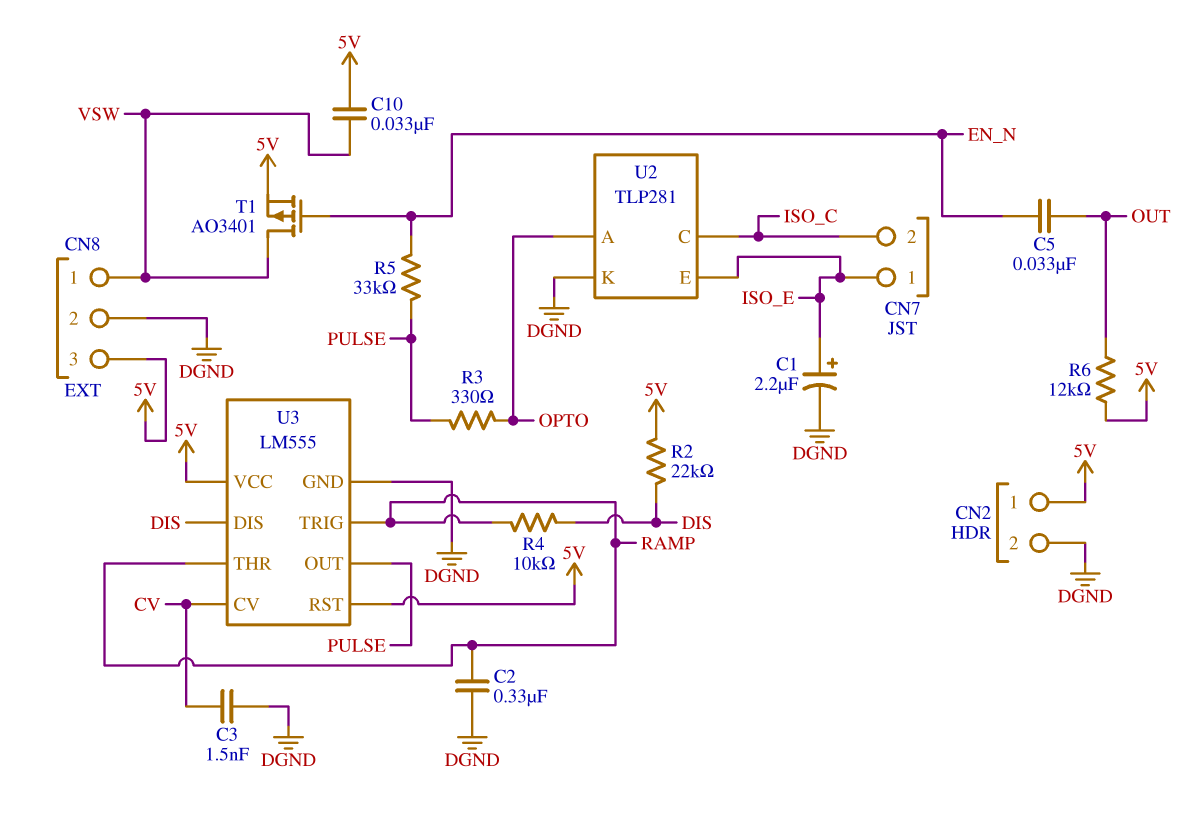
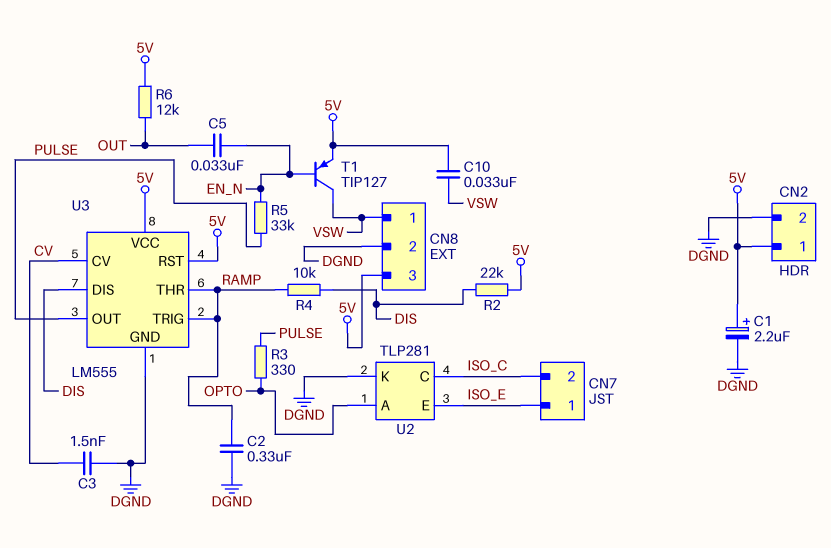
C1: 2.2uF (plus ISO_E, minus DGND) -> 2.2uF (plus 5V, minus DGND)
T1: PMOS AO3401 (G EN_N, D VSW, S 5V) -> PNP TIP127 (B EN_N, C VSW, E 5V)

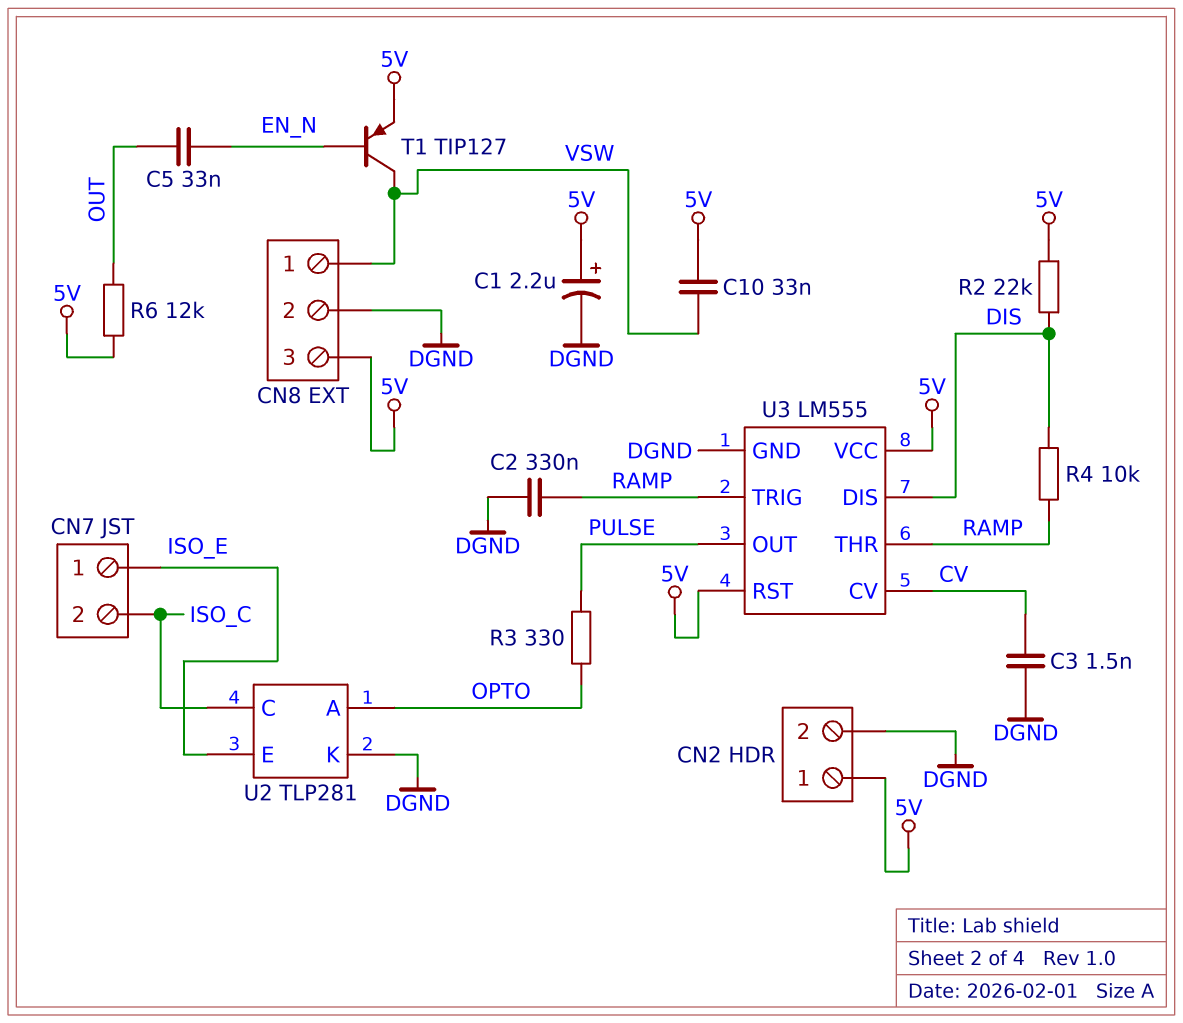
R5: 33k (EN_N, PULSE) -> none

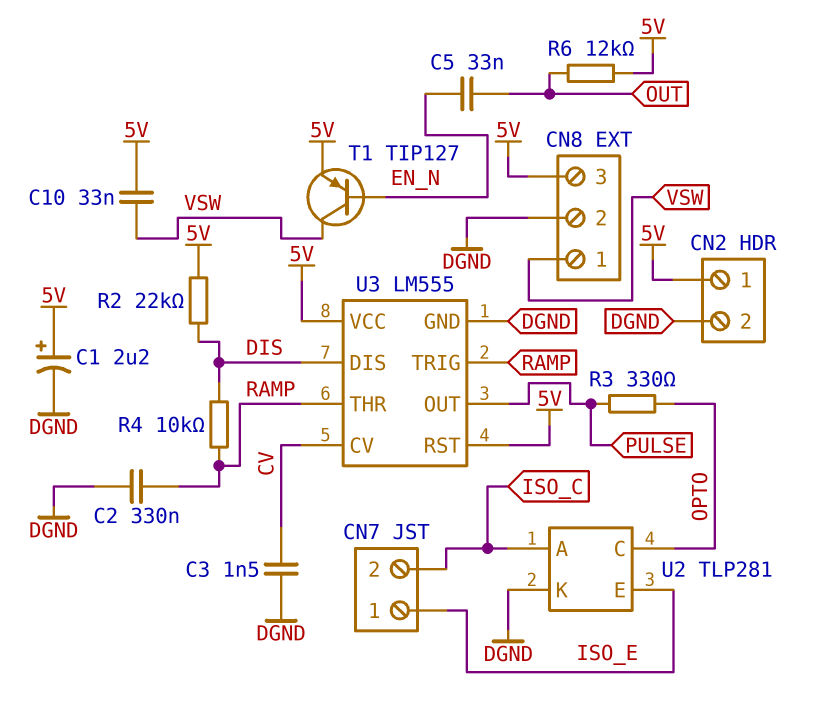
U2 pin A: OPTO -> ISO_C
U2 pin C: ISO_C -> OPTO

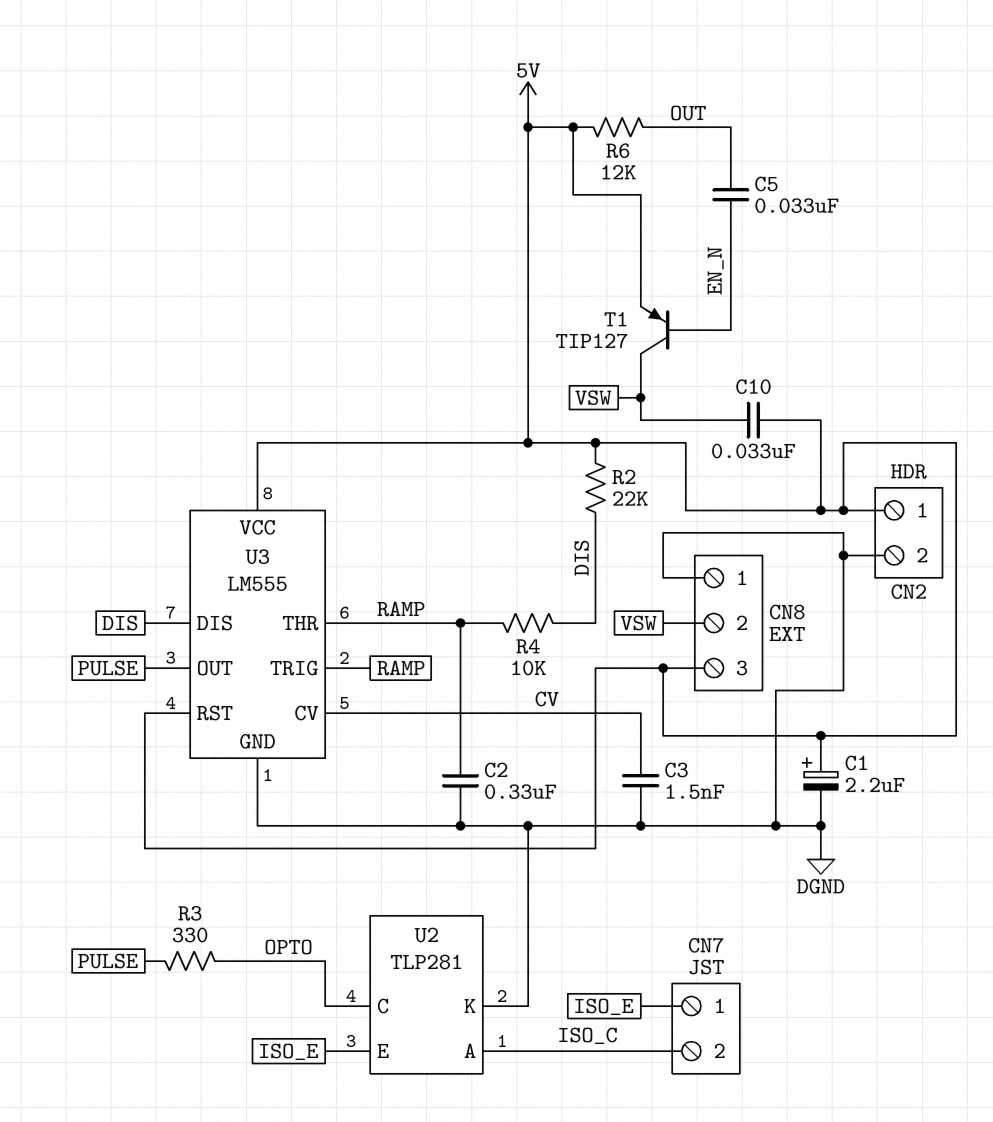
CN8 pin 1: VSW -> DGND
CN8 pin 2: DGND -> VSW

